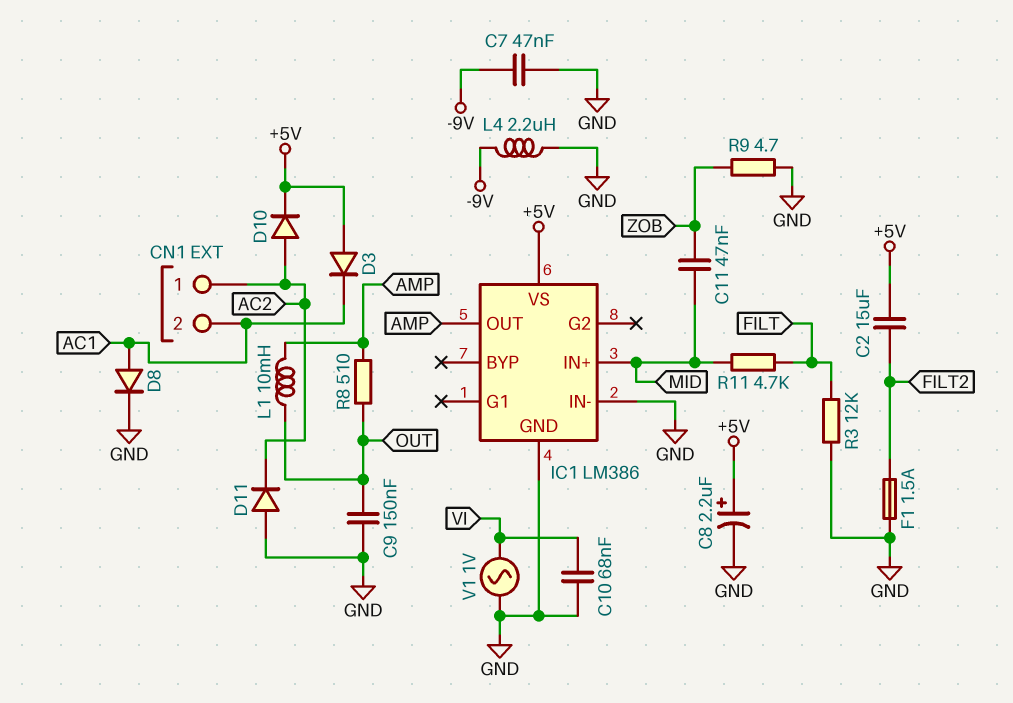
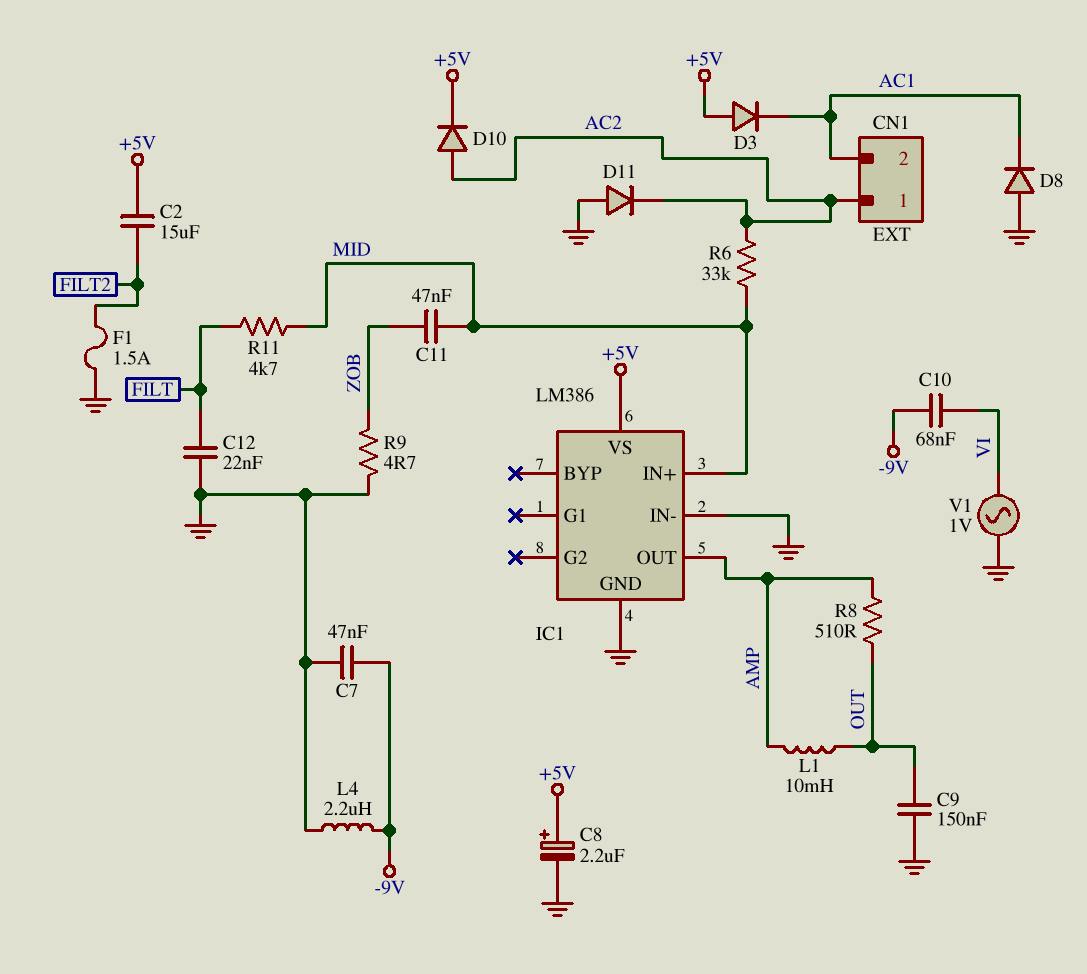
C10: 68nF (GND, VI) -> 68nF (-9V, VI)
C12: none -> 22nF (FILT, GND)
D8: diode (A AC1, K GND) -> diode (A GND, K AC1)
R3: 12k (FILT, GND) -> none
R6: none -> 33k (AC2, MID)

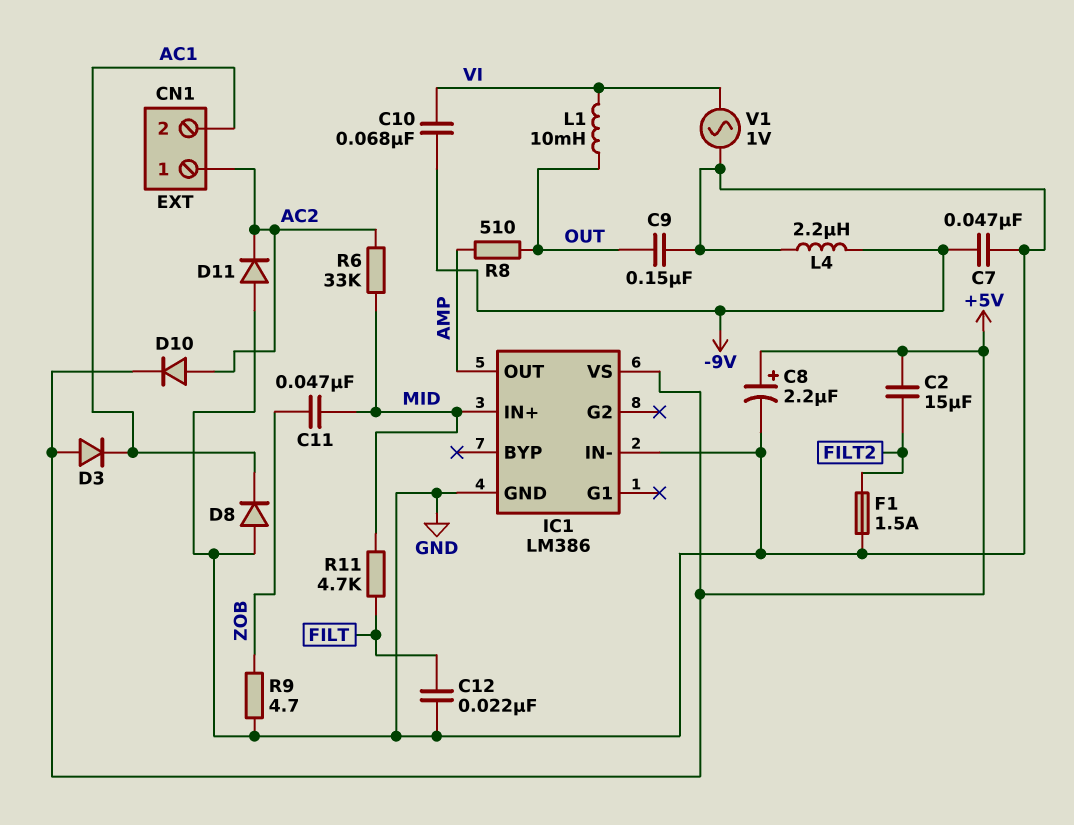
L1: 10mH (AMP, OUT) -> 10mH (OUT, VI)

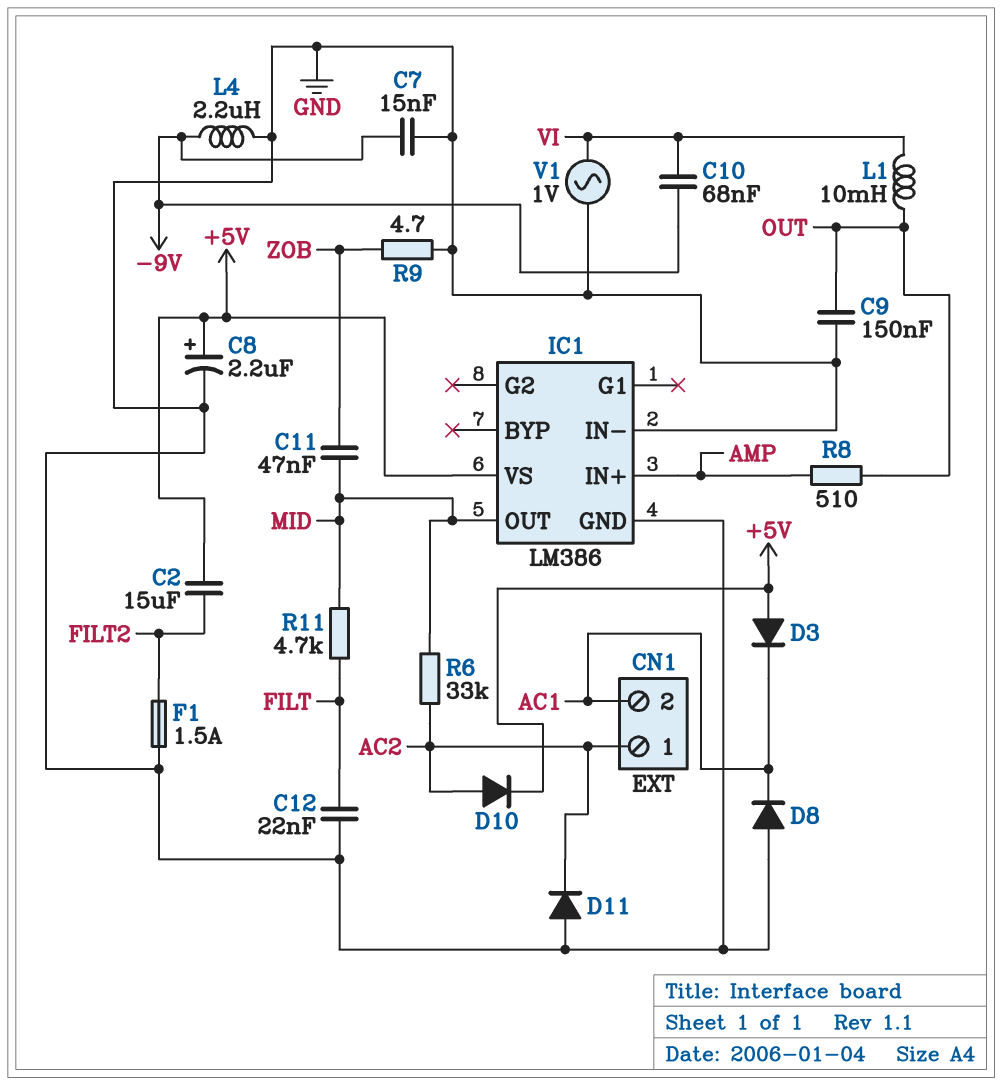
C7: 47nF (-9V, GND) -> 15nF (-9V, GND)
IC1 pin IN+: MID -> AMP
IC1 pin OUT: AMP -> MID

